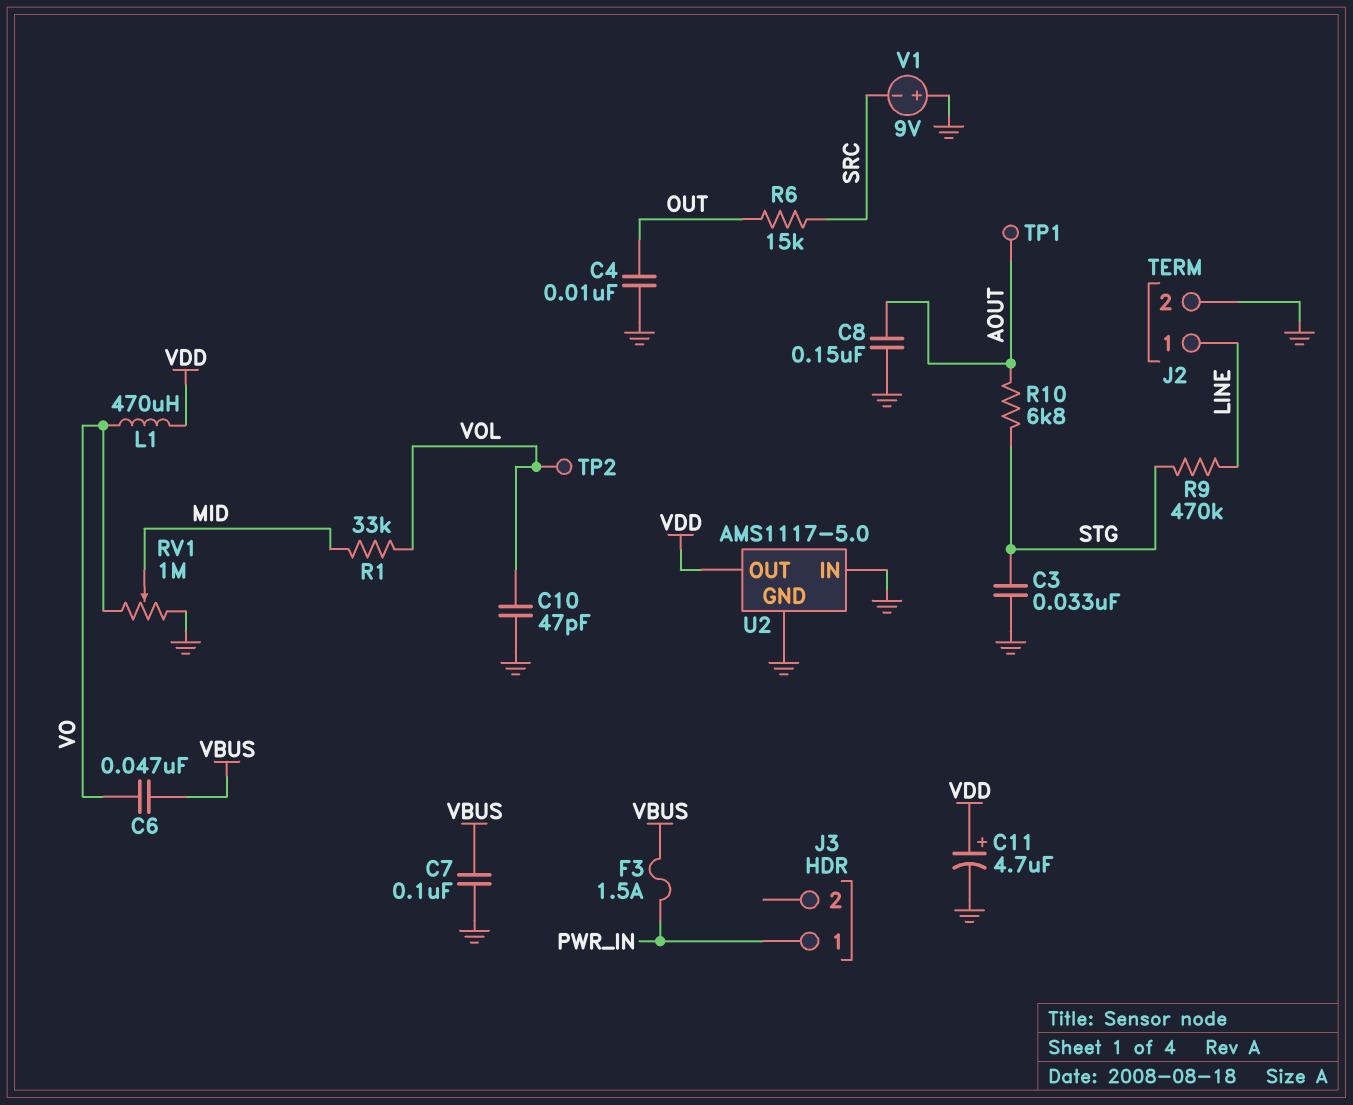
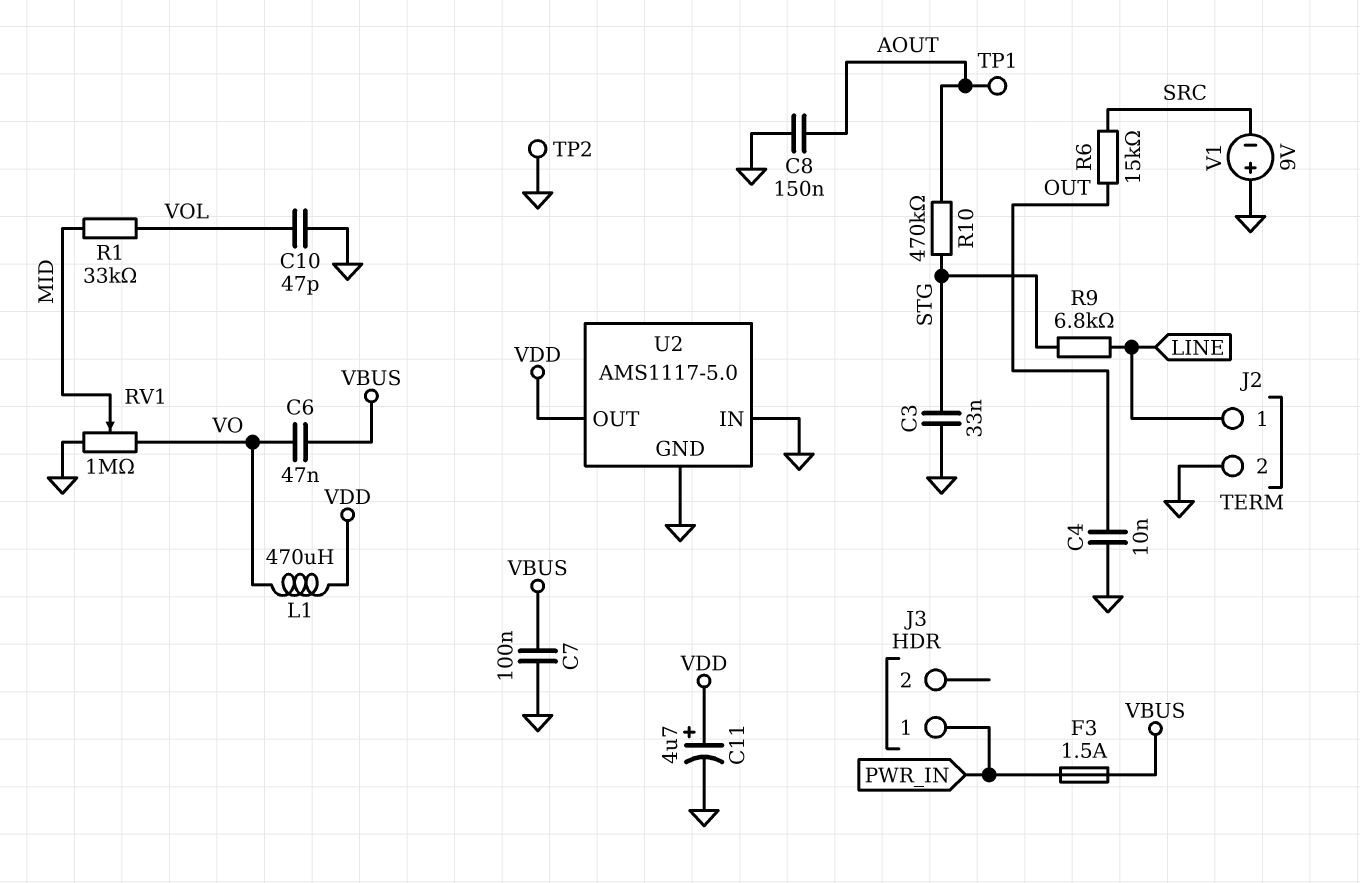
R9: 470k (LINE, STG) -> 6.8k (LINE, STG)
R10: 6.8k (AOUT, STG) -> 470k (AOUT, STG)
TP2: test point (VOL) -> test point (GND)

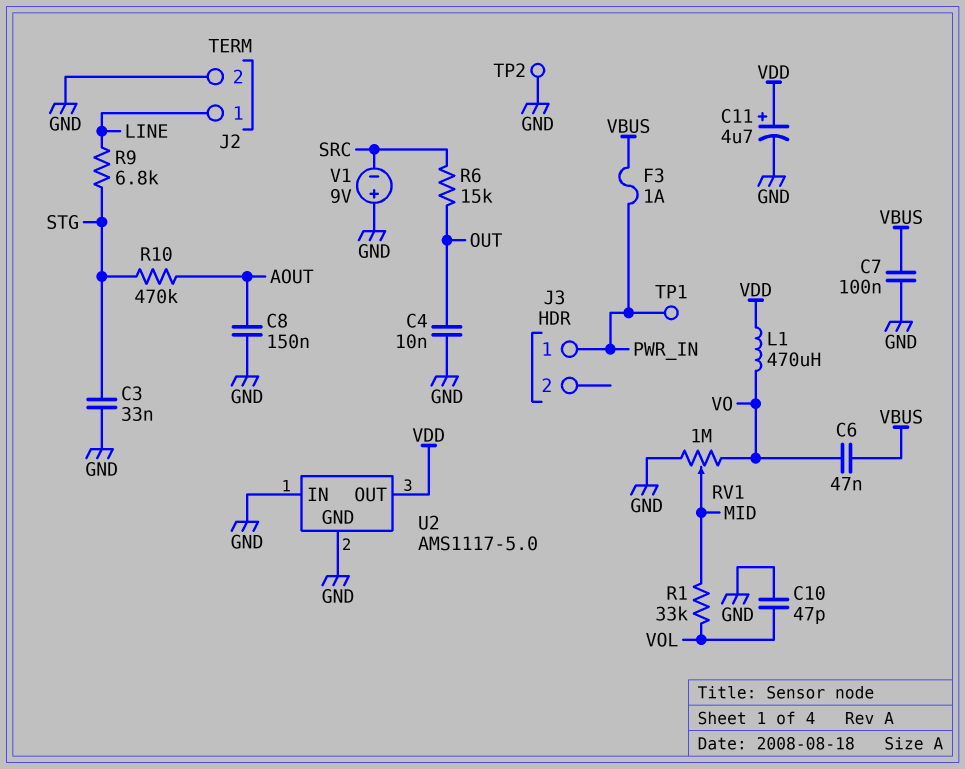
F3: 1.5A (PWR_IN, VBUS) -> 1A (PWR_IN, VBUS)
TP1: test point (AOUT) -> test point (PWR_IN)

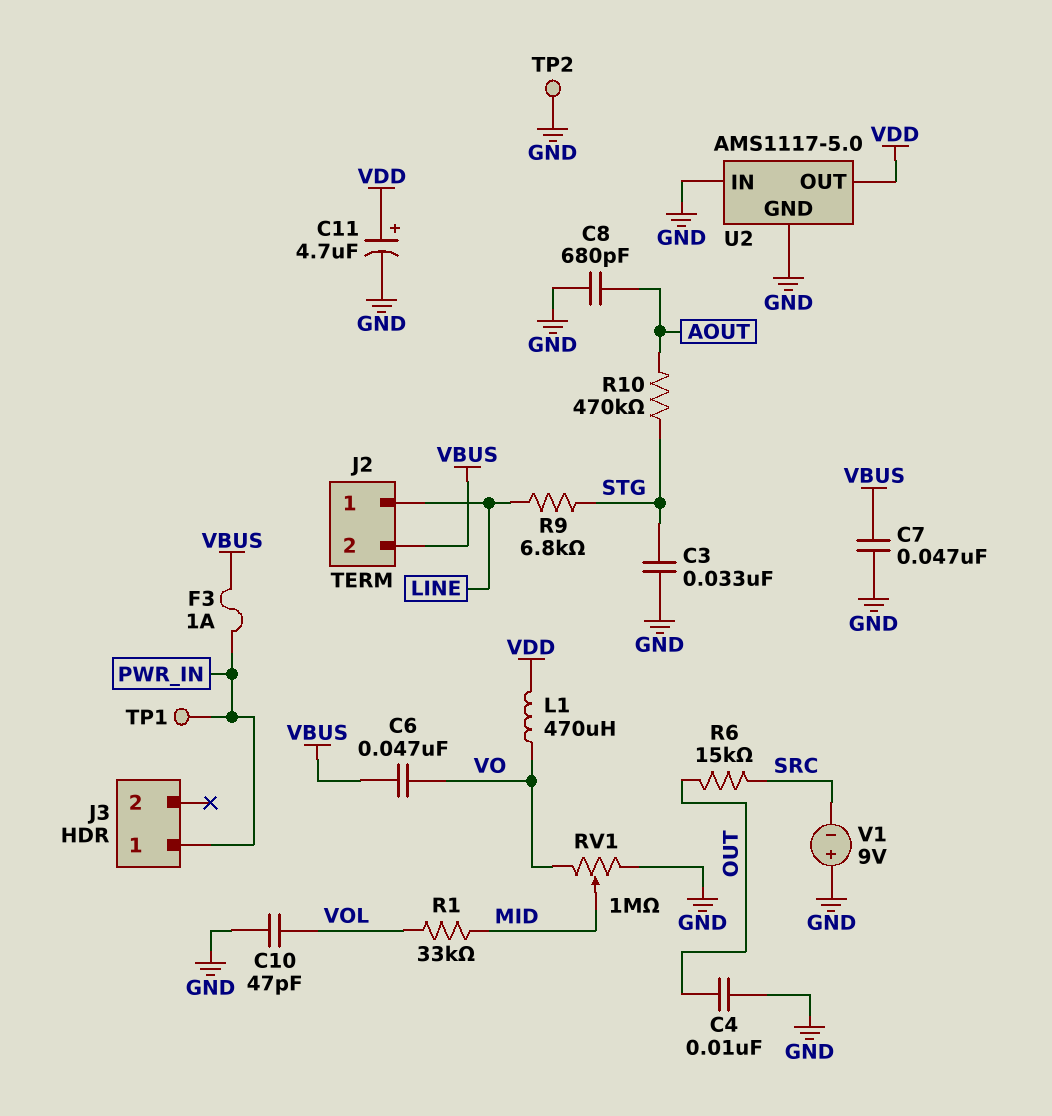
C7: 100nF (GND, VBUS) -> 47nF (GND, VBUS)
C8: 150nF (AOUT, GND) -> 680pF (AOUT, GND)
J2 pin 2: GND -> VBUS

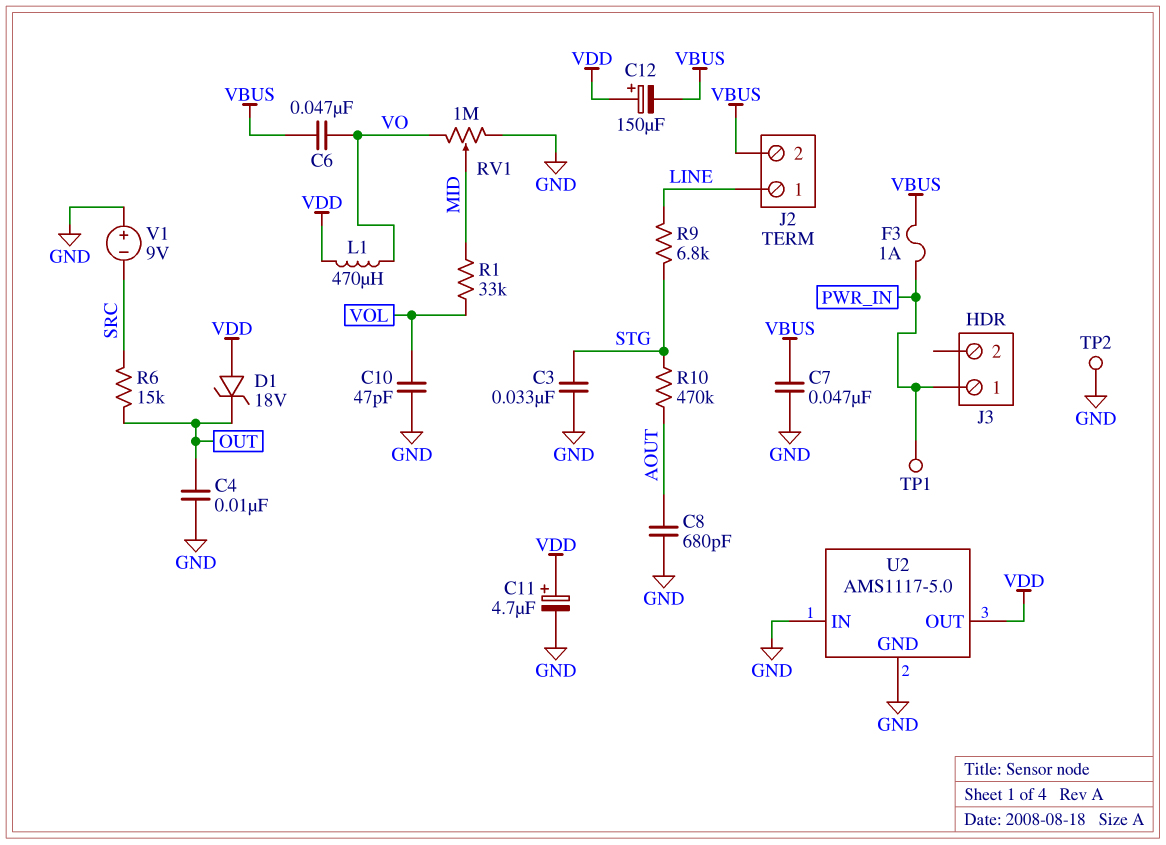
C12: none -> 150uF (plus VDD, minus VBUS)
D1: none -> zener 18V (A VDD, K OUT)

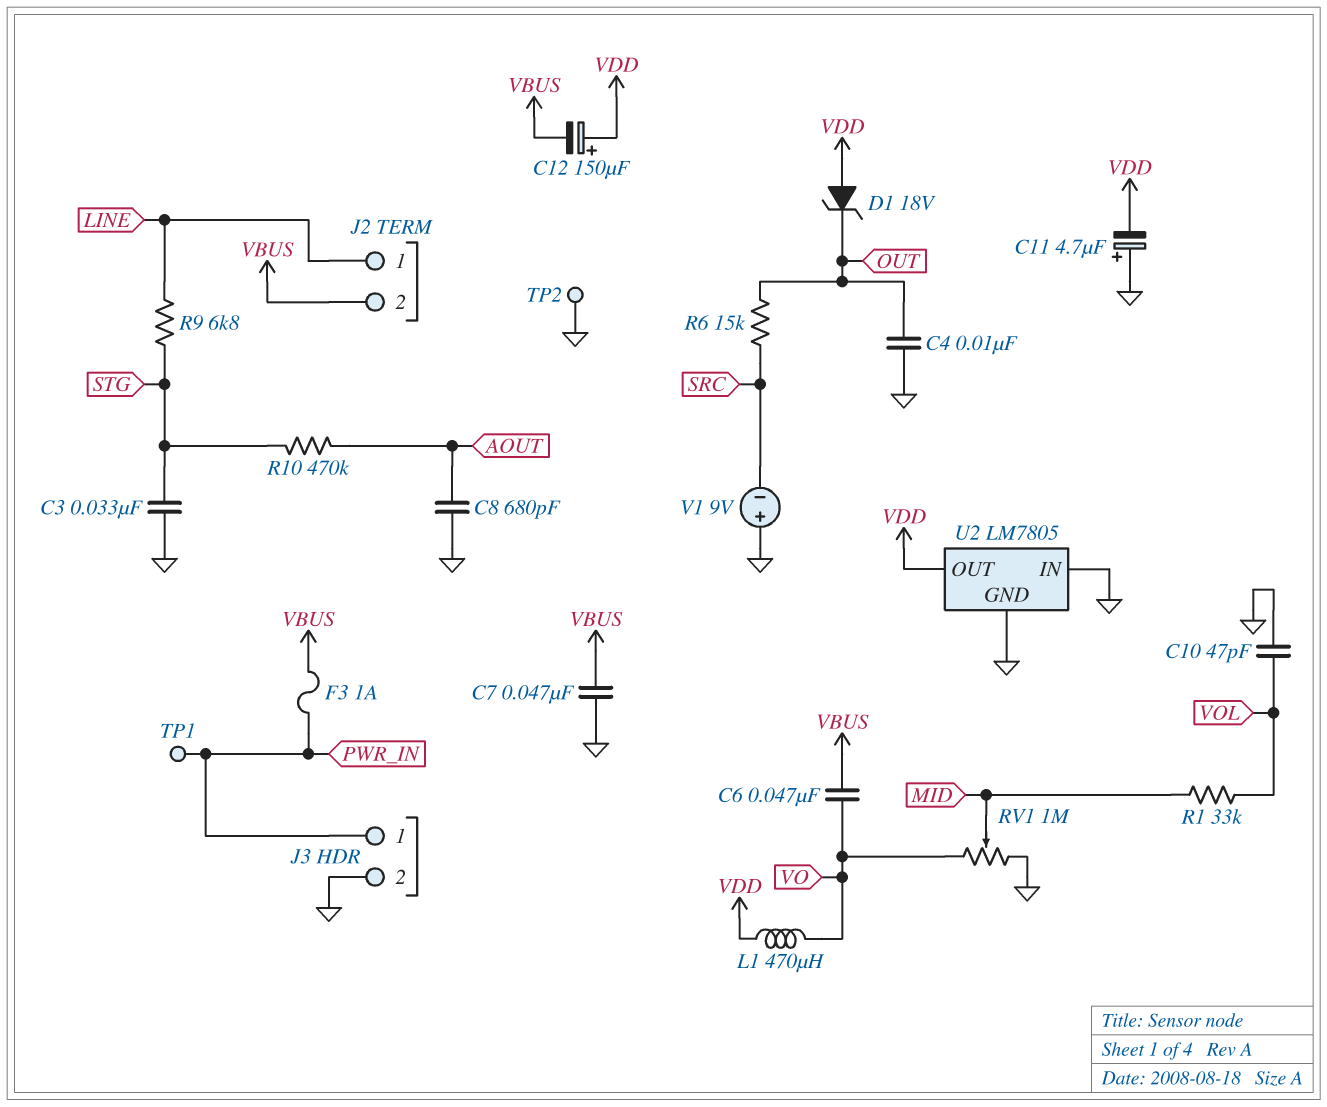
C11: 4.7uF (plus VDD, minus GND) -> 4.7uF (plus GND, minus VDD)
J3 pin 2: none -> GND
U2: AMS1117-5.0 -> LM7805

